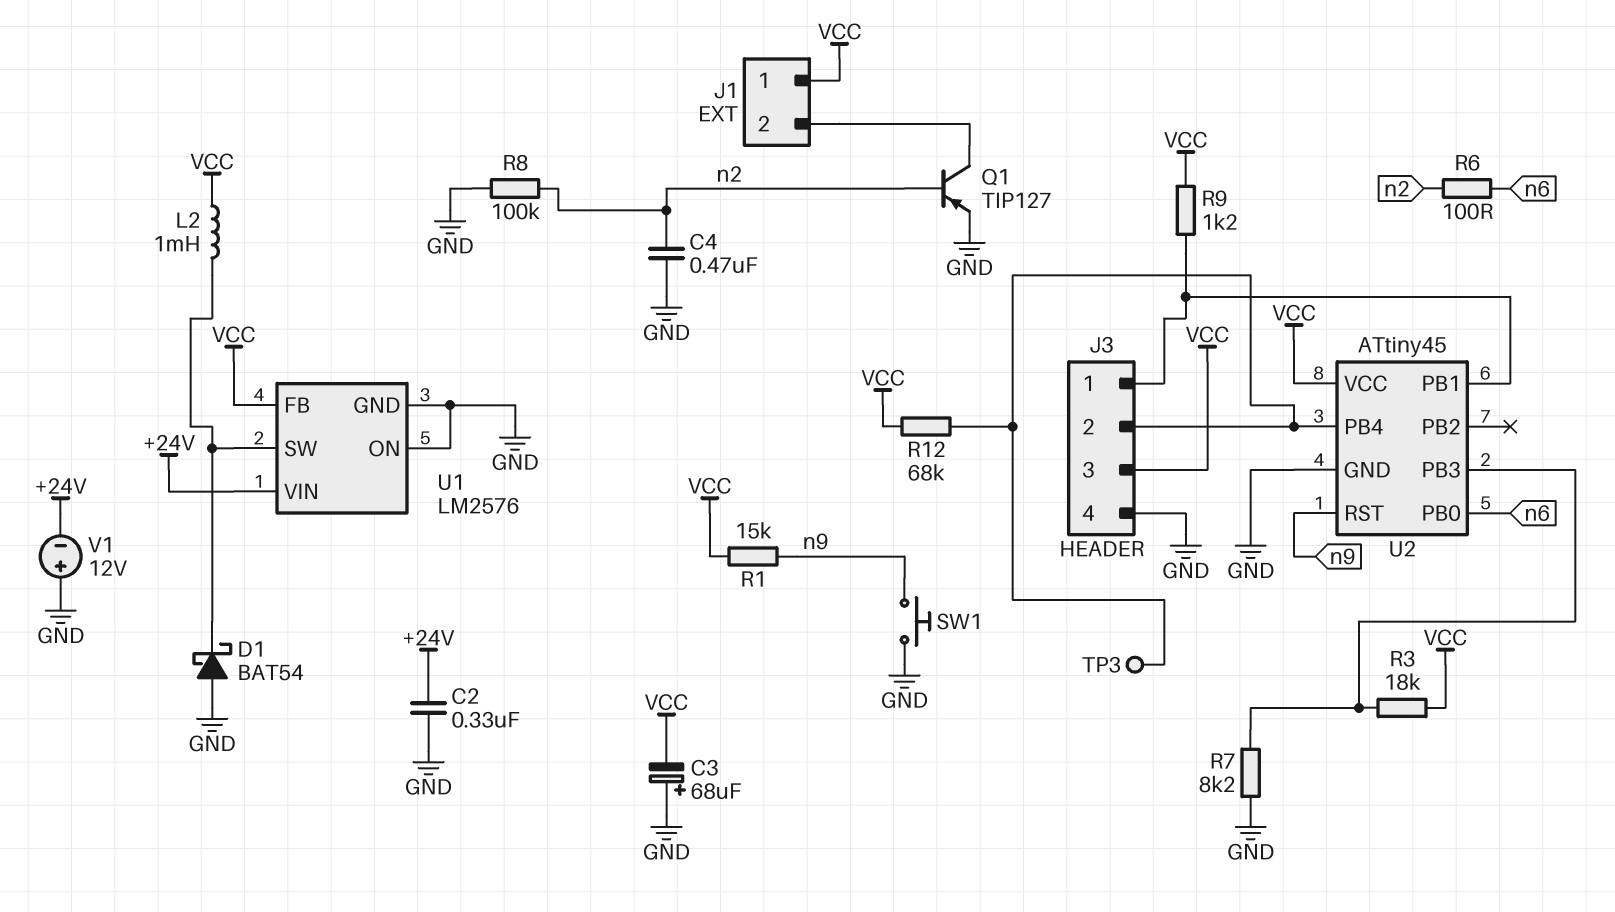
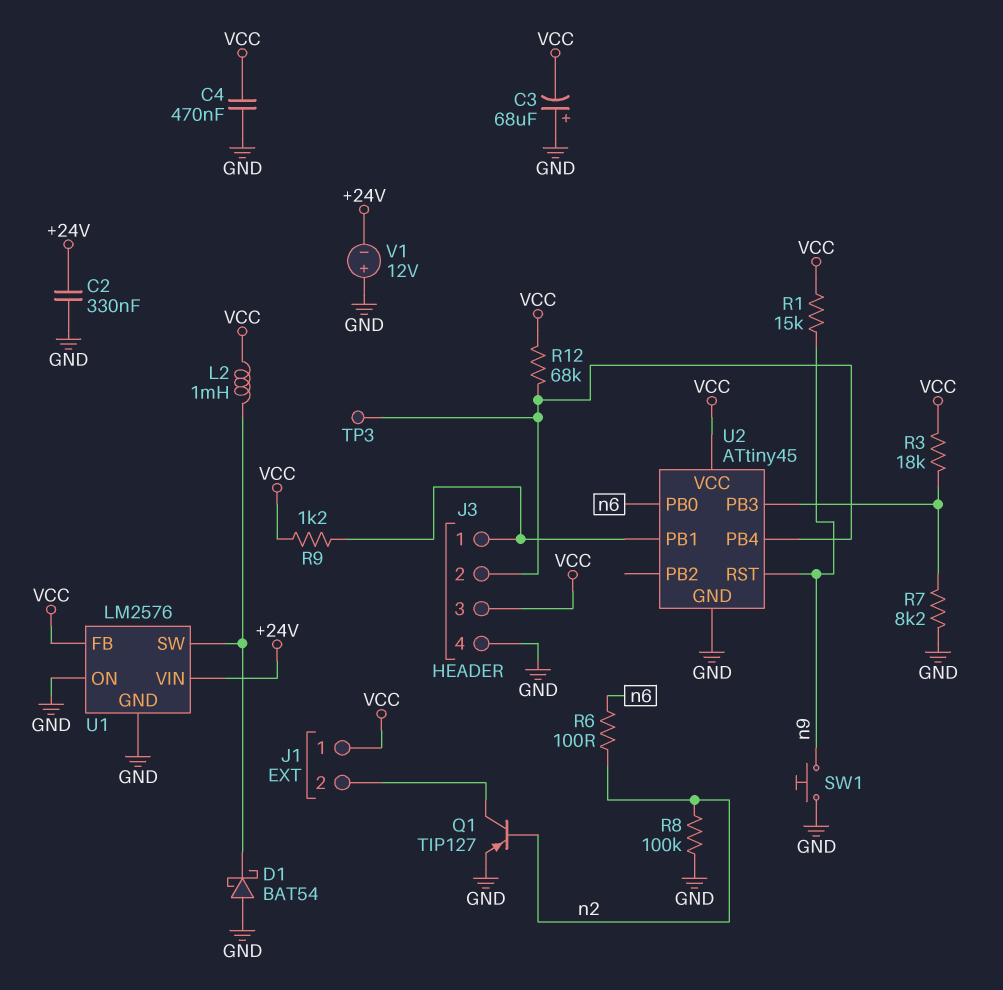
C4: 470nF (GND, n2) -> 470nF (GND, VCC)

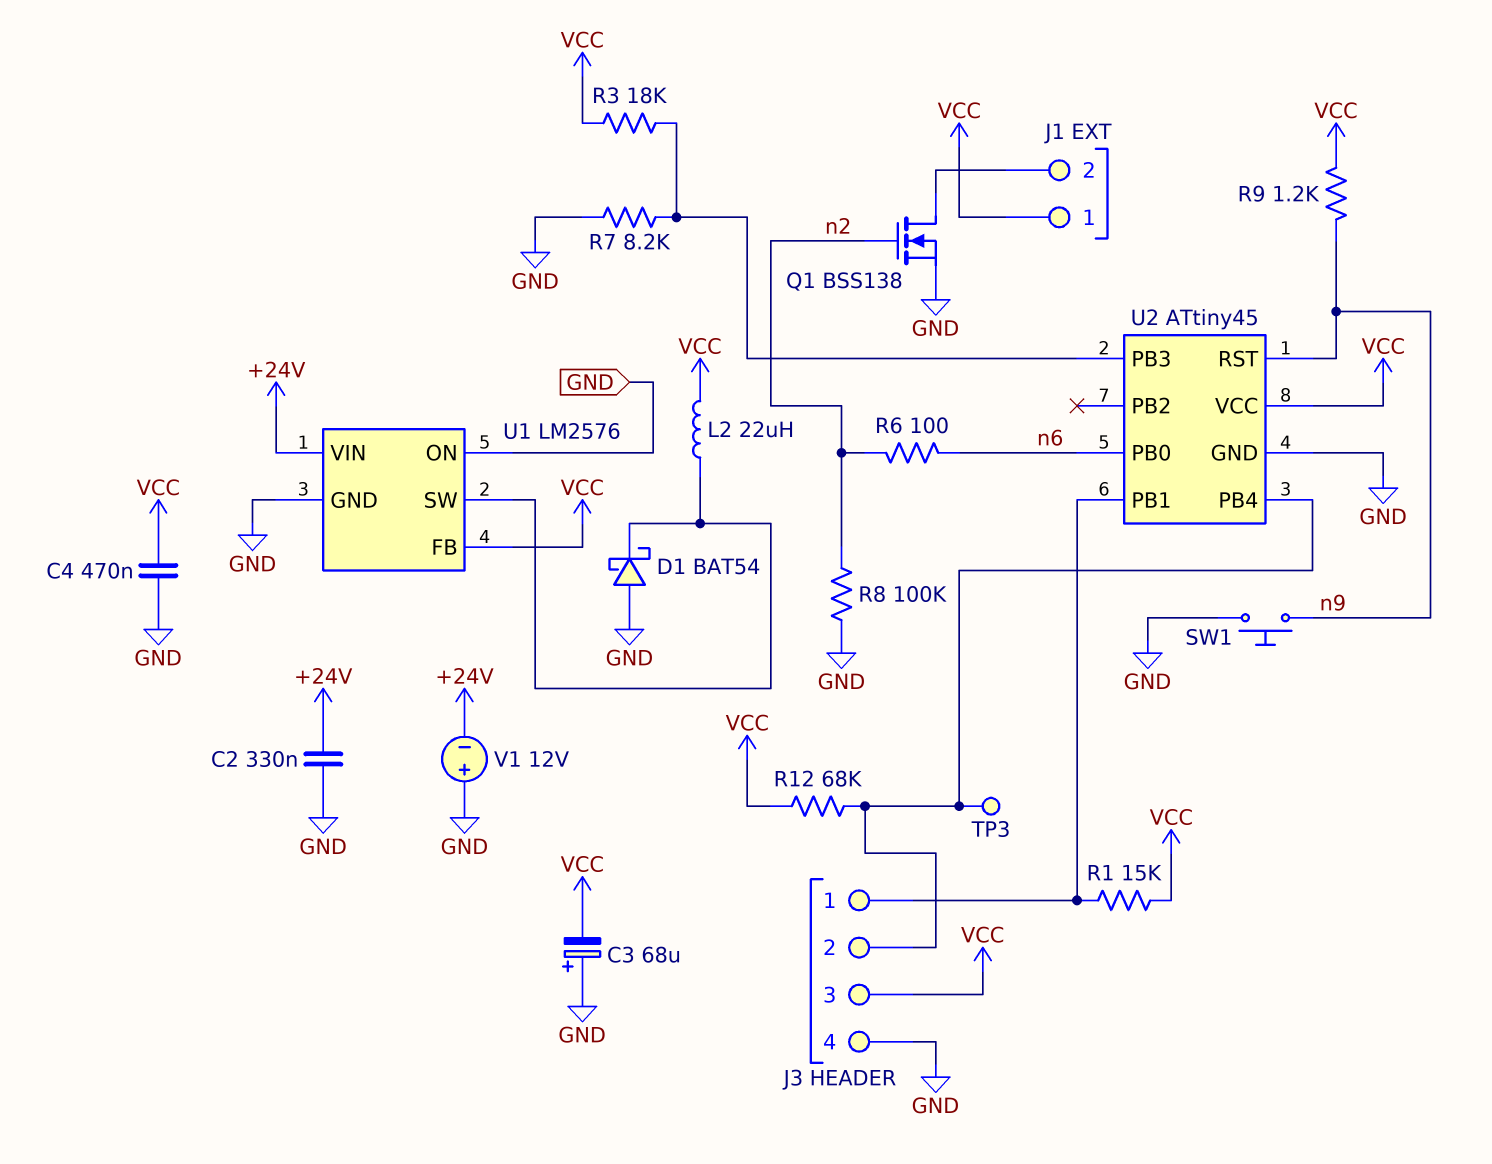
L2: 1mH (U1/SW, VCC) -> 22uH (U1/SW, VCC)
Q1: PNP TIP127 (B n2, C J1/2, E GND) -> NMOS BSS138 (G n2, D J1/2, S GND)
R1: 15k (VCC, n9) -> 15k (J3/1, VCC)
R9: 1.2k (J3/1, VCC) -> 1.2k (VCC, n9)

